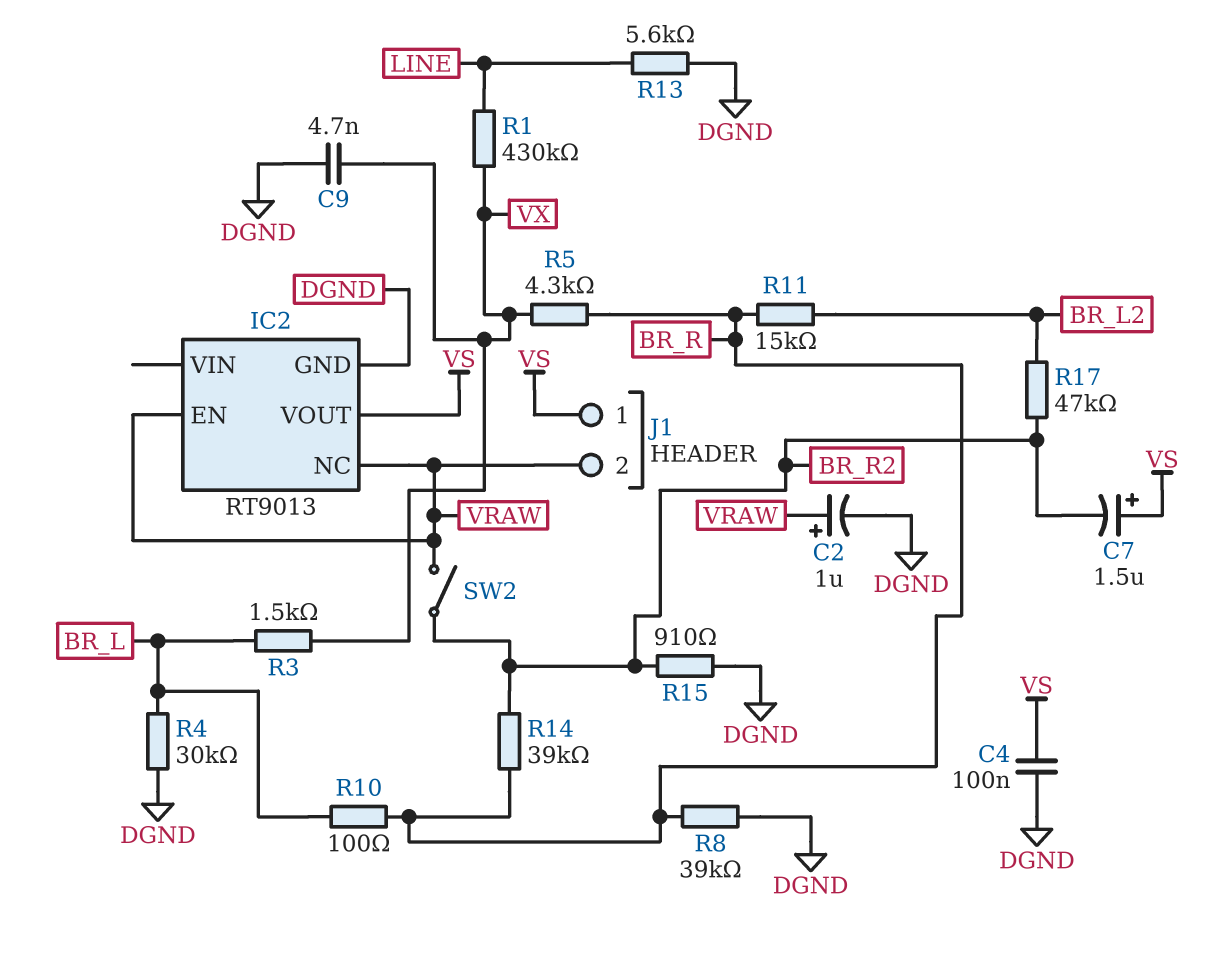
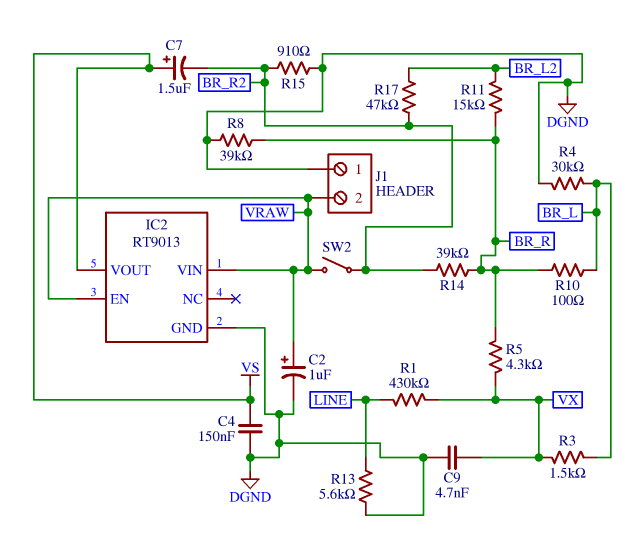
C4: 100nF (DGND, VS) -> 150nF (DGND, VS)
IC2 pin NC: VRAW -> none
IC2 pin VIN: none -> VRAW
J1 pin 1: VS -> DGND

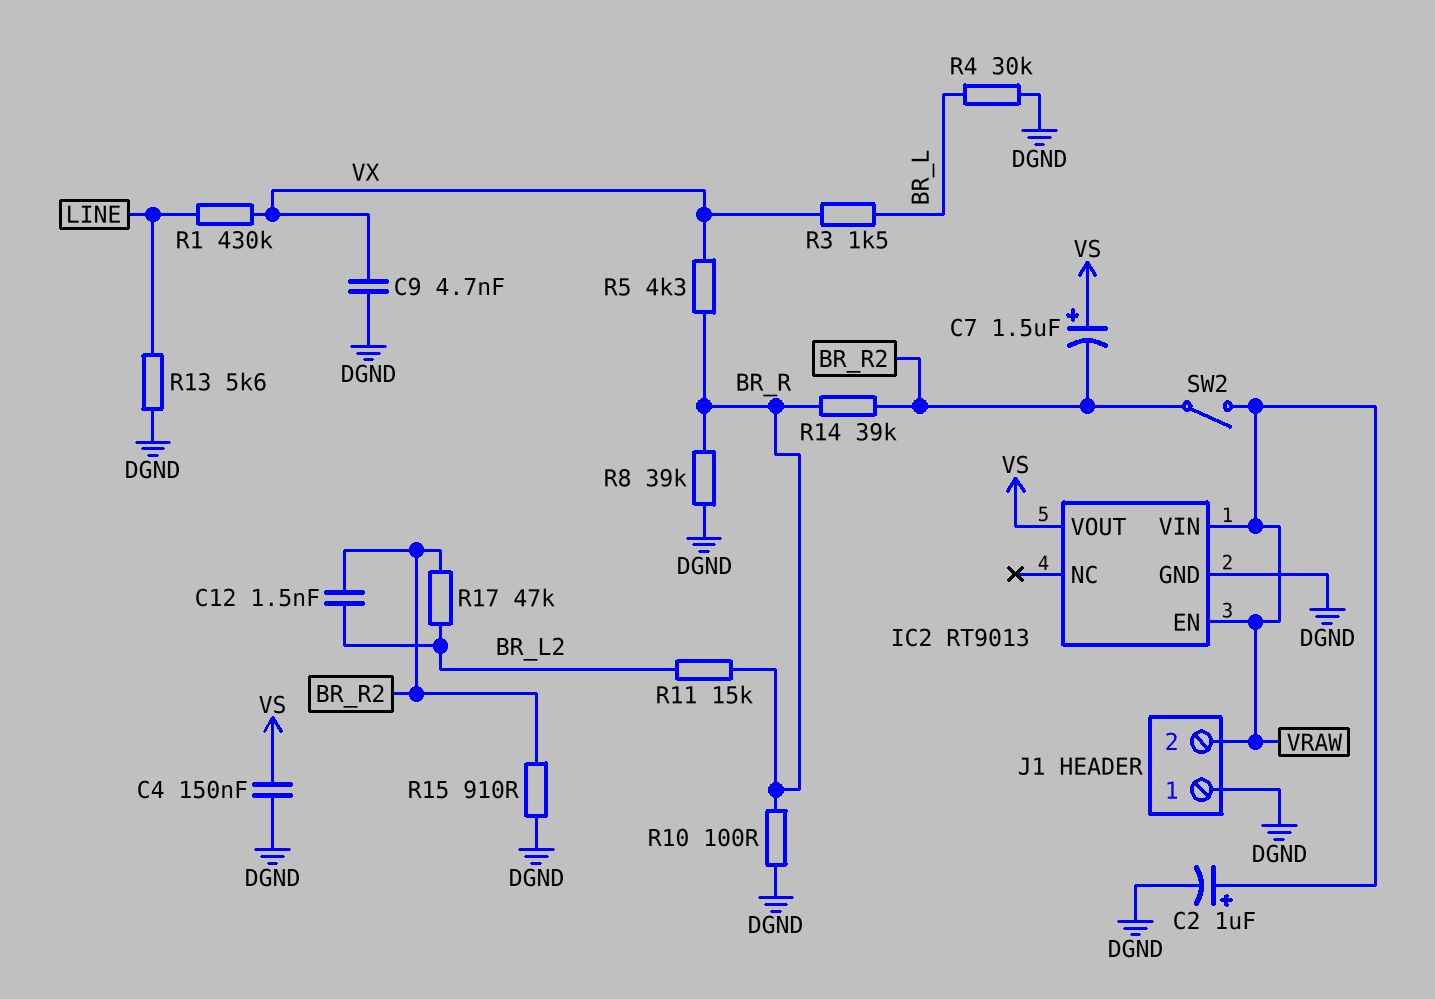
C12: none -> 1.5nF (BR_L2, BR_R2)
R10: 100 (BR_L, BR_R) -> 100 (BR_R, DGND)

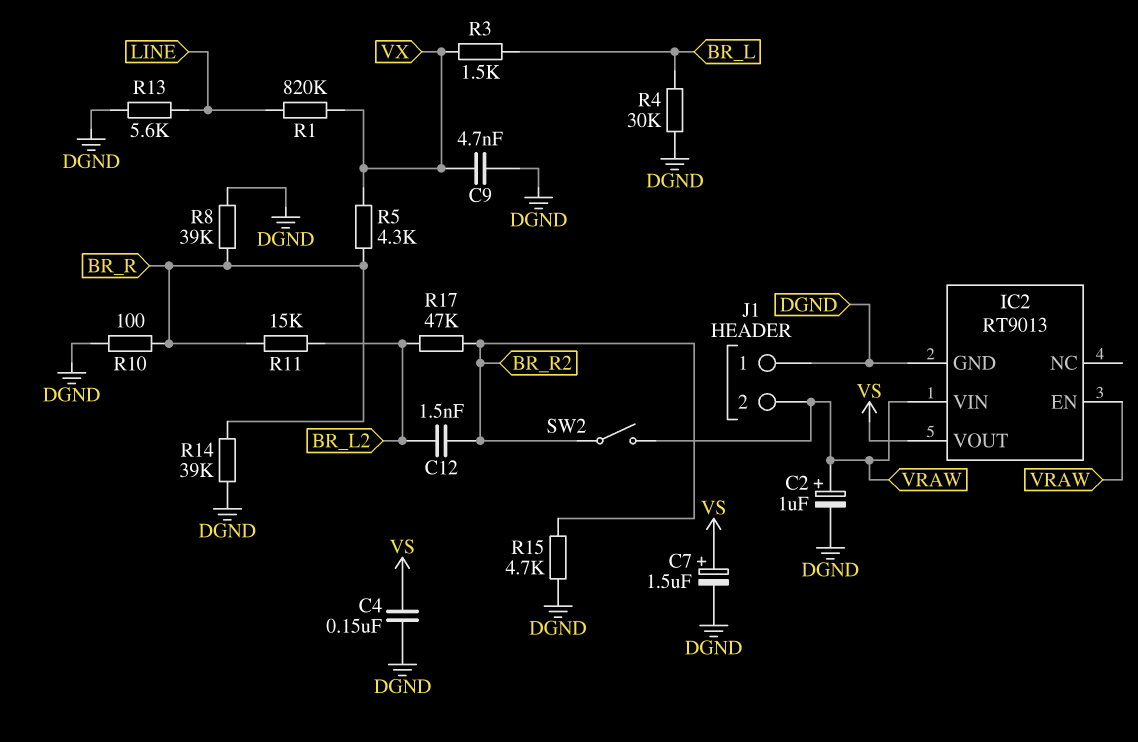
C7: 1.5uF (plus VS, minus BR_R2) -> 1.5uF (plus VS, minus DGND)
R1: 430k (LINE, VX) -> 820k (LINE, VX)
R14: 39k (BR_R, BR_R2) -> 39k (BR_R, DGND)
R15: 910 (BR_R2, DGND) -> 4.7k (BR_R2, DGND)

